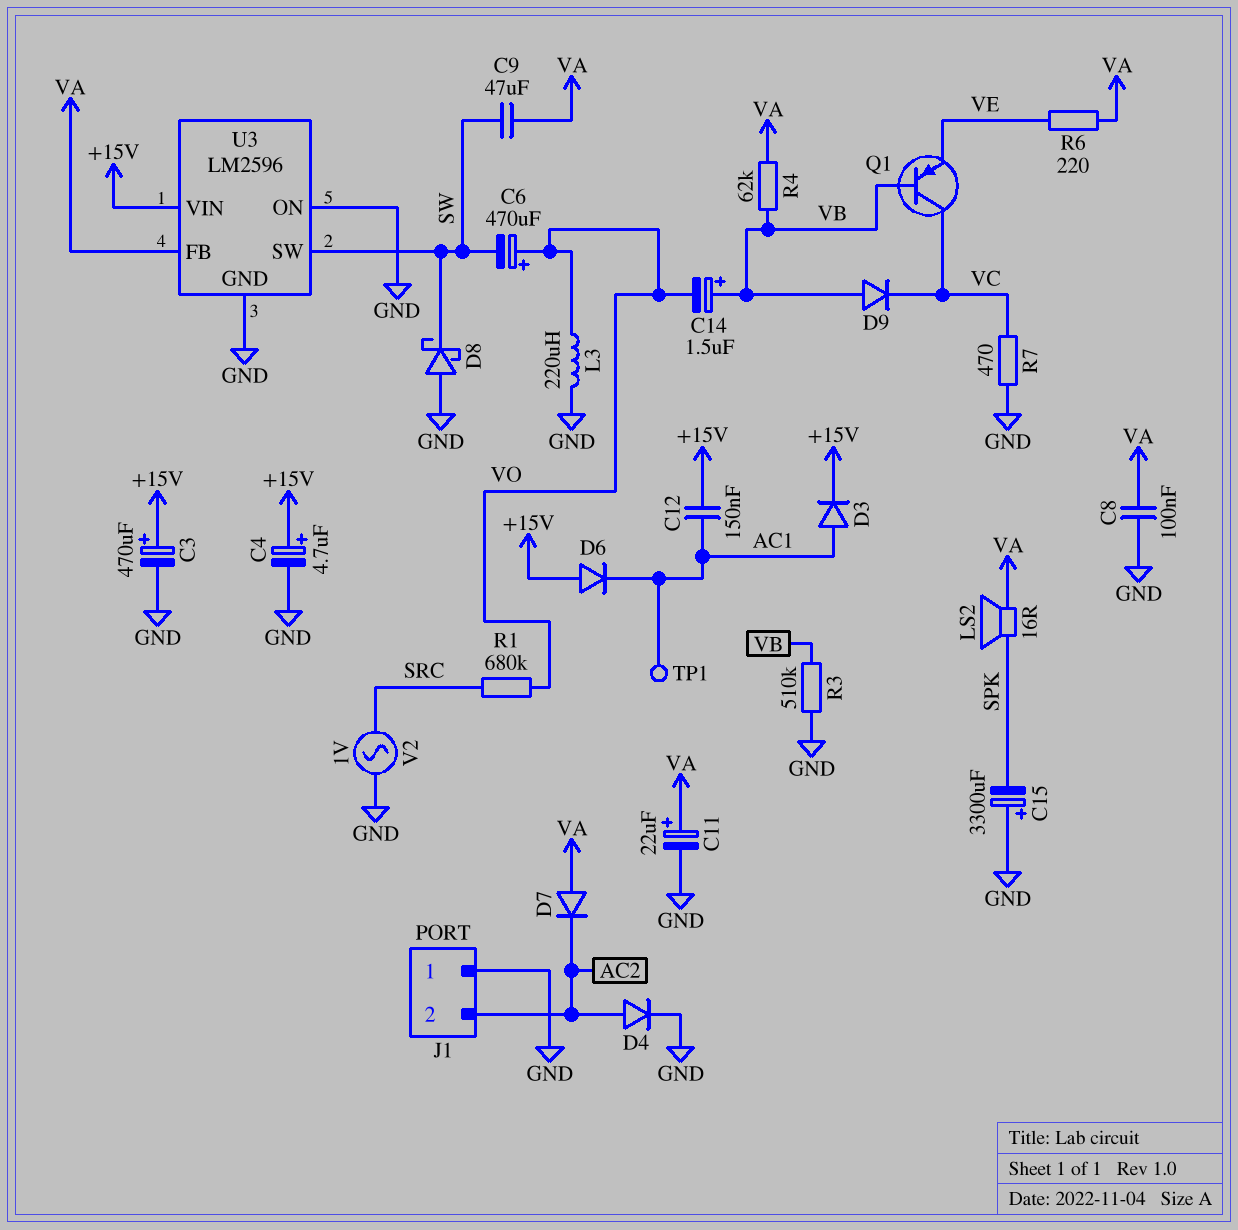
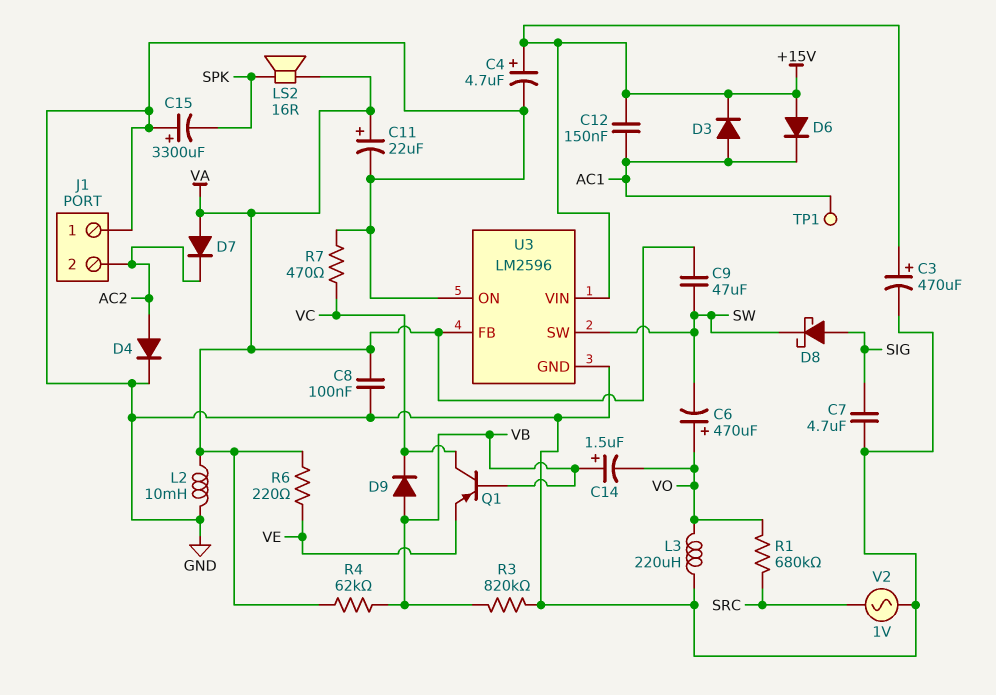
C7: none -> 4.7uF (GND, SIG)
D8: schottky (A GND, K SW) -> schottky (A SIG, K SW)
L2: none -> 10mH (GND, VA)
R3: 510k (GND, VB) -> 820k (GND, VB)

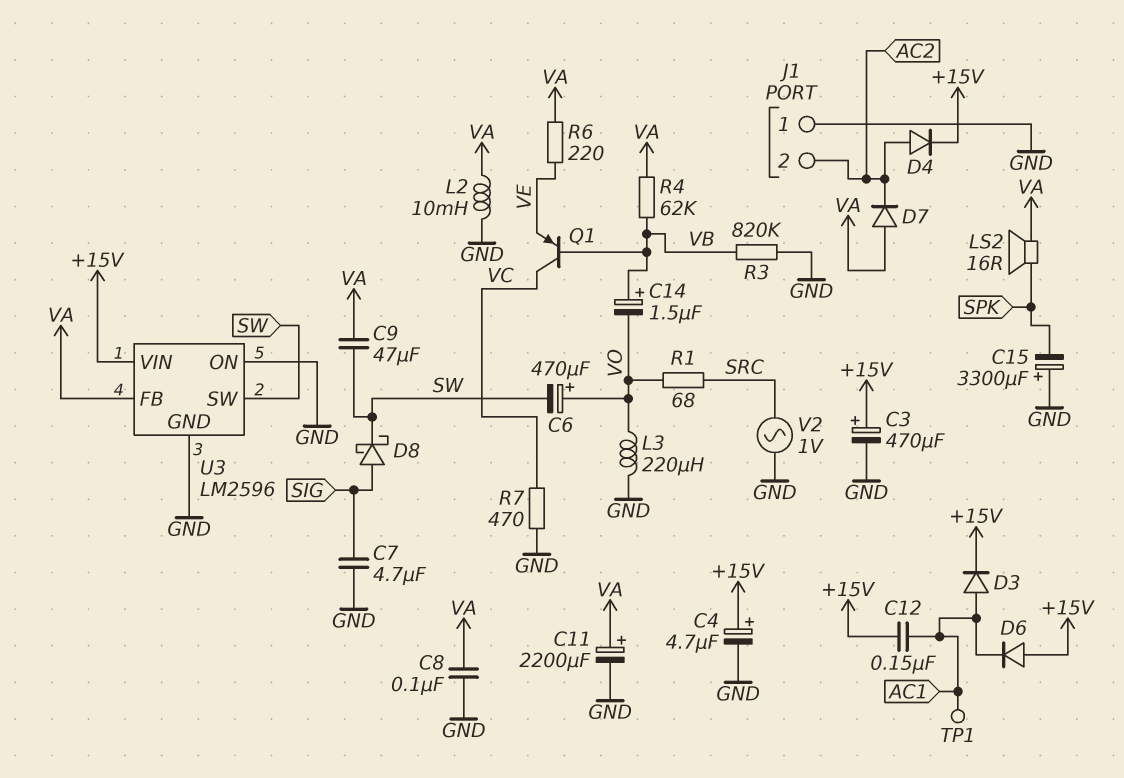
C11: 22uF (plus VA, minus GND) -> 2200uF (plus VA, minus GND)
D4: diode (A AC2, K GND) -> diode (A AC2, K +15V)
D9: diode (A VB, K VC) -> none
R1: 680k (SRC, VO) -> 68 (SRC, VO)

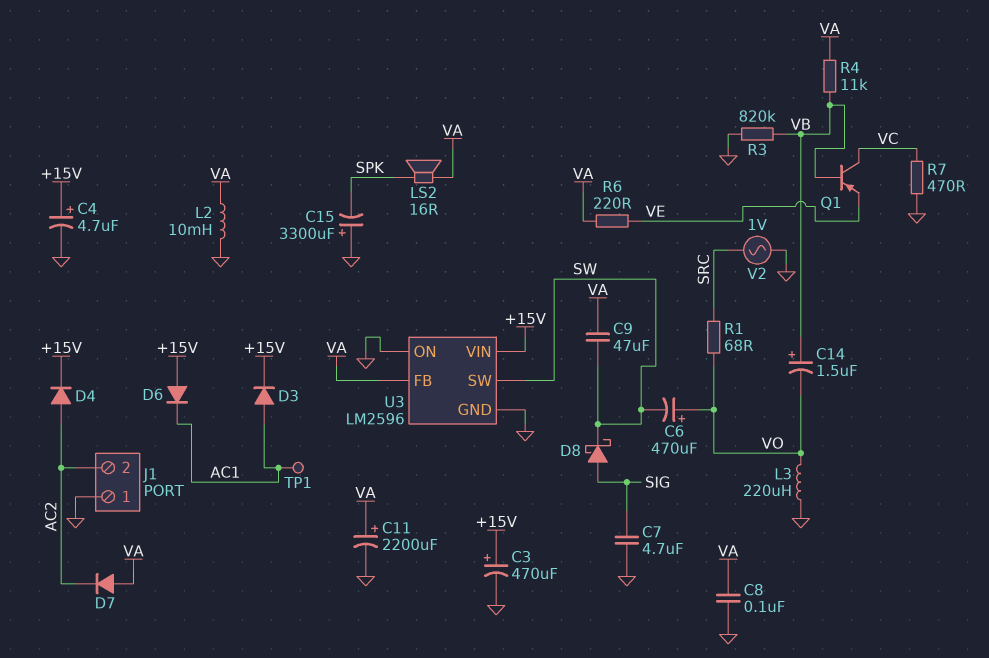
C12: 150nF (+15V, AC1) -> none
R4: 62k (VA, VB) -> 11k (VA, VB)

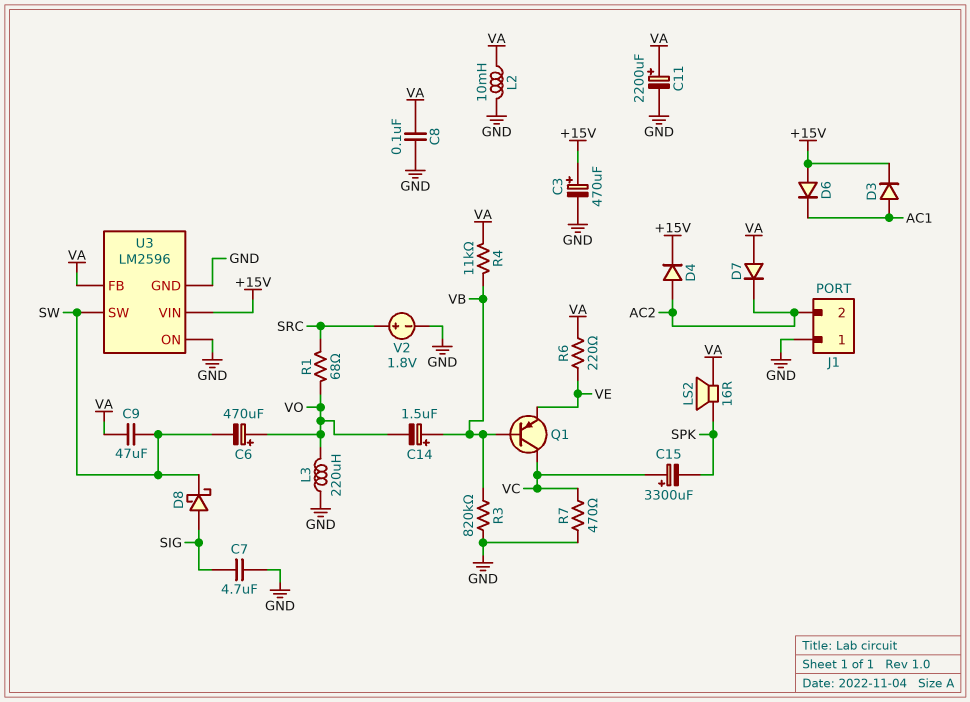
C4: 4.7uF (plus +15V, minus GND) -> none
C15: 3300uF (plus GND, minus SPK) -> 3300uF (plus VC, minus SPK)
TP1: test point (AC1) -> none
V2: AC 1V (GND, SRC) -> 1.8V (plus SRC, minus GND)

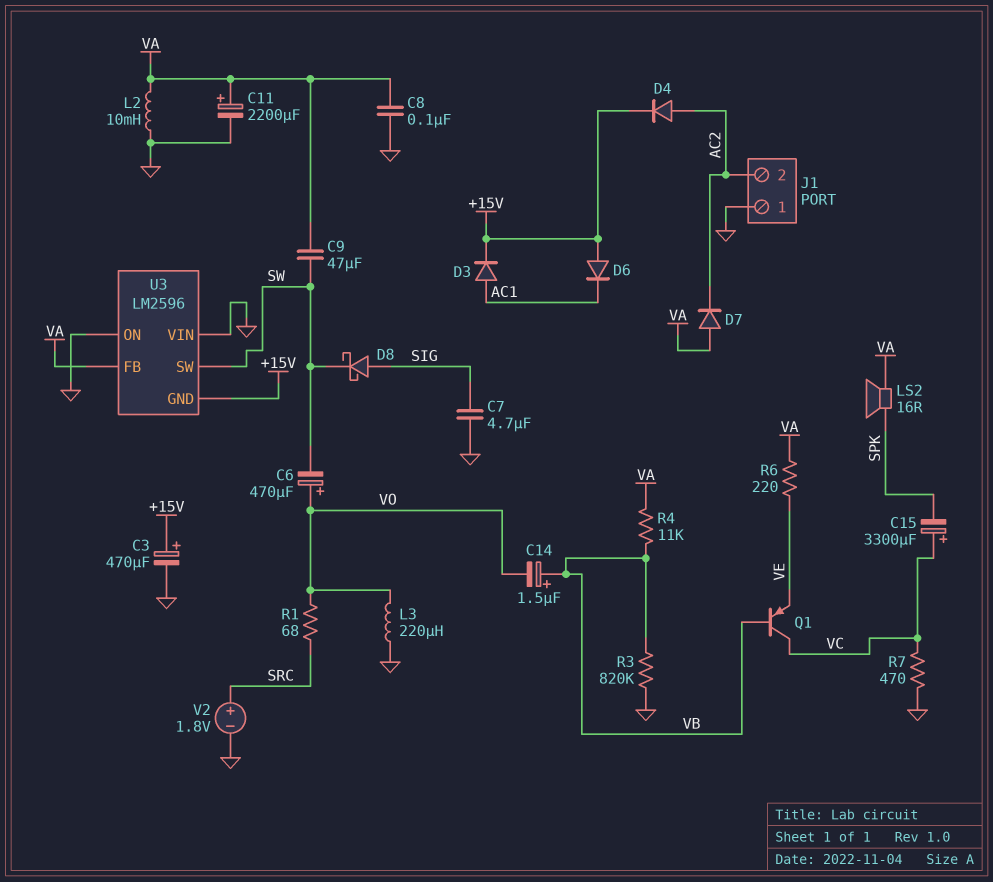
U3 pin GND: GND -> +15V
U3 pin VIN: +15V -> GND

